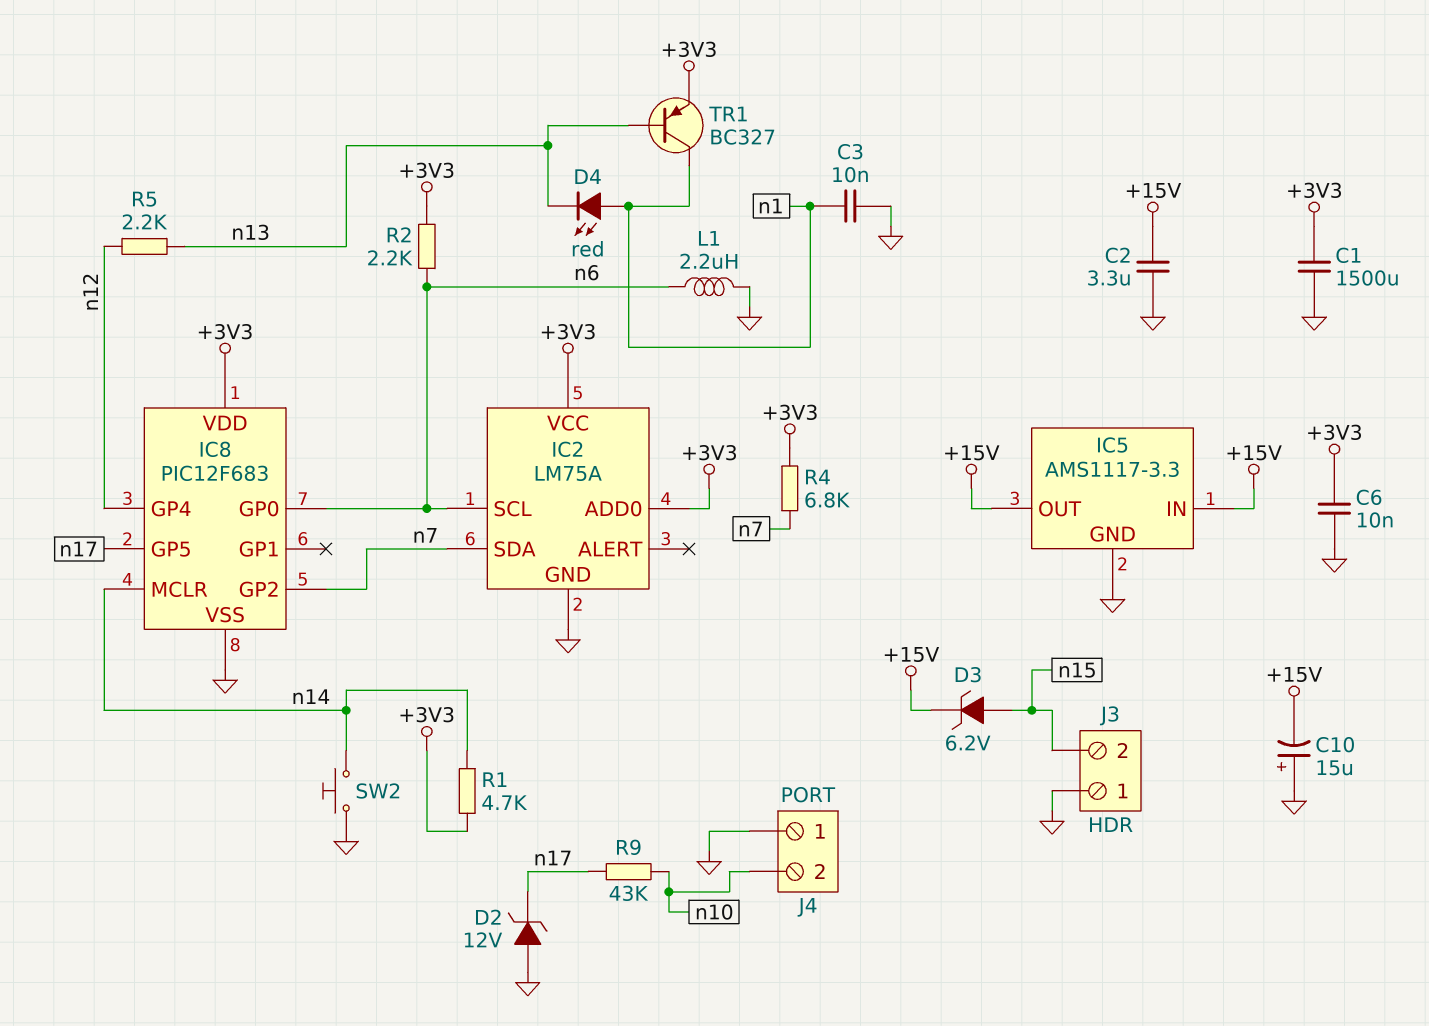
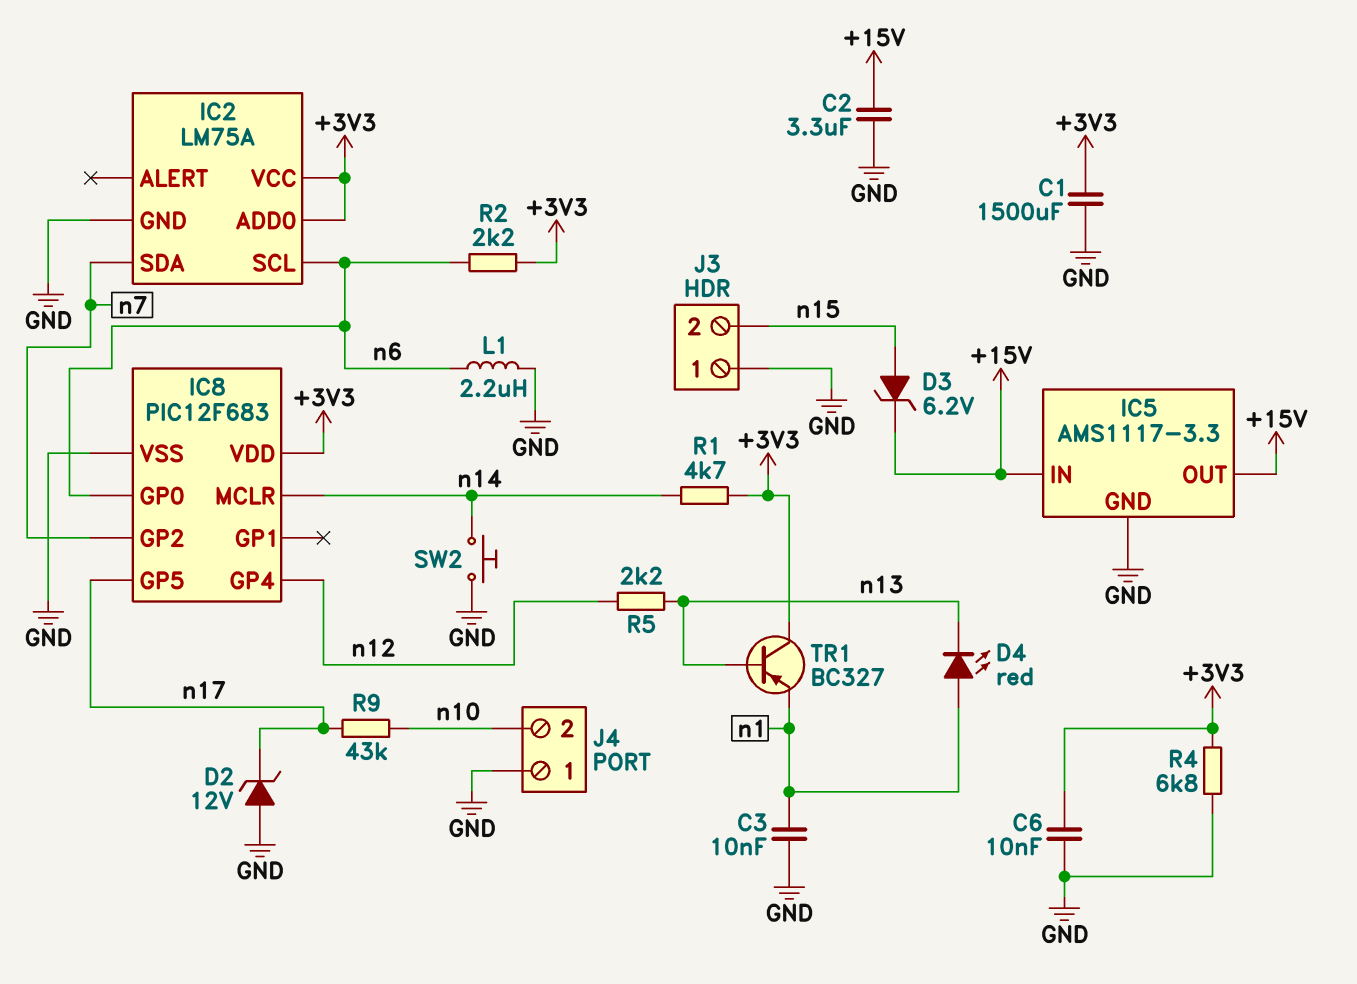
C10: 15uF (plus GND, minus +15V) -> none
R4: 6.8k (+3V3, n7) -> 6.8k (+3V3, GND)
TR1: PNP BC327 (B n13, C n1, E +3V3) -> PNP BC327 (B n13, C +3V3, E n1)

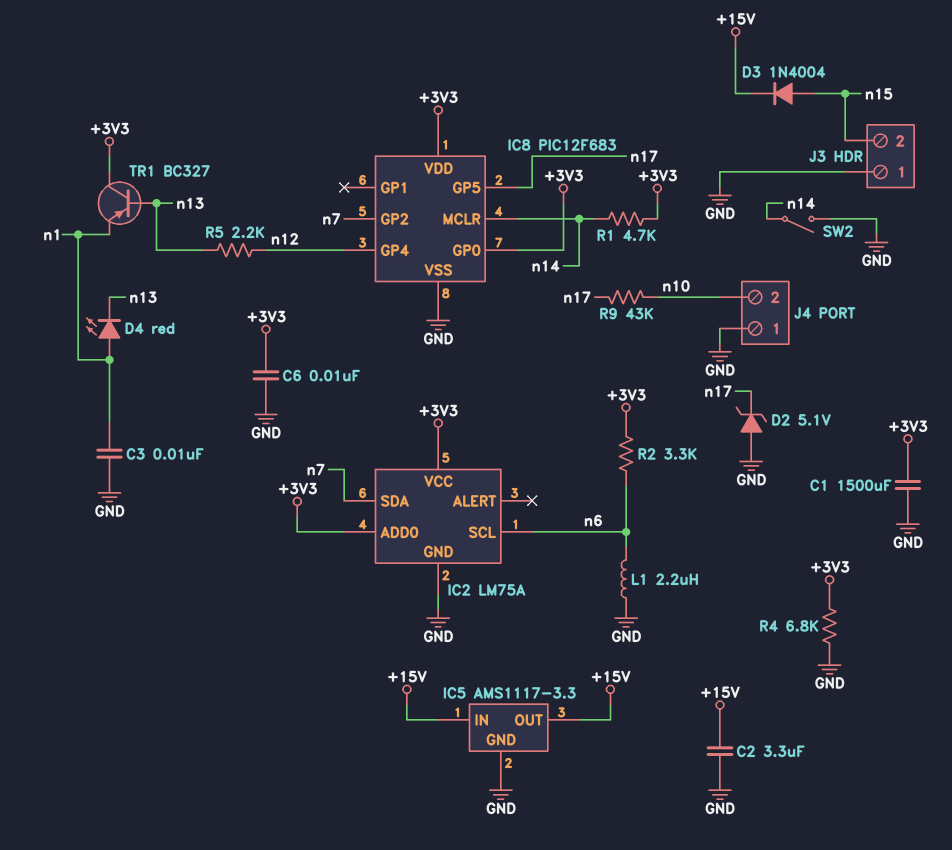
D2: zener 12V (A GND, K n17) -> zener 5.1V (A GND, K n17)
D3: zener 6.2V (A n15, K +15V) -> diode 1N4004 (A n15, K +15V)
IC8 pin GP0: n6 -> +3V3
R2: 2.2k (+3V3, n6) -> 3.3k (+3V3, n6)
SW2: button (GND, n14) -> switch (GND, n14)

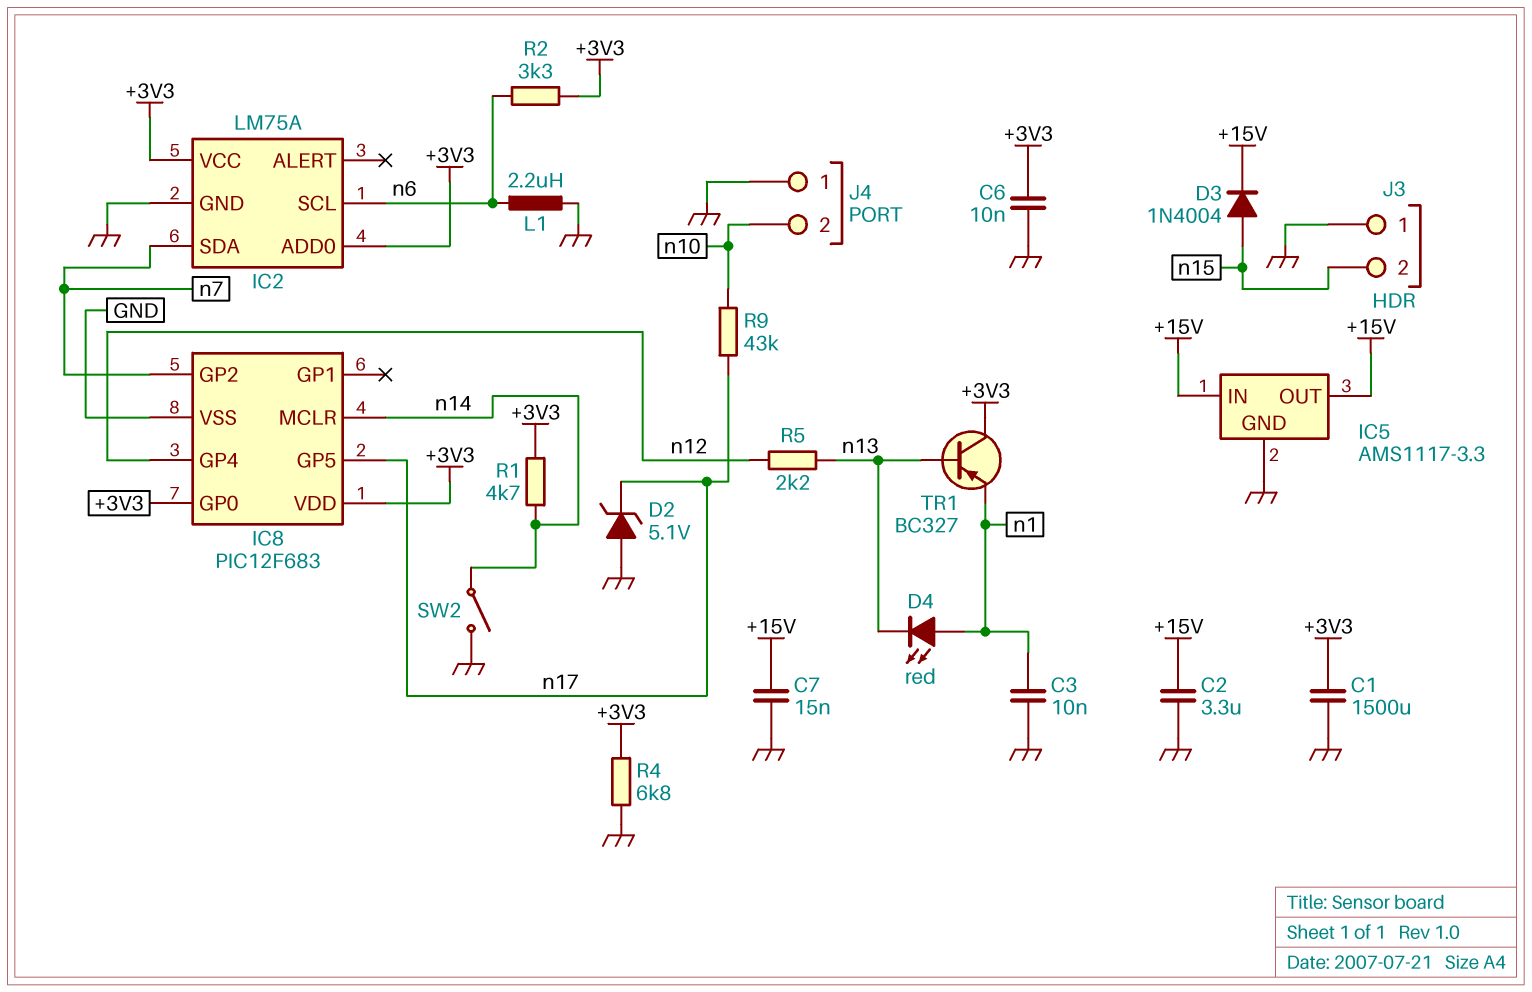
C7: none -> 15nF (+15V, GND)

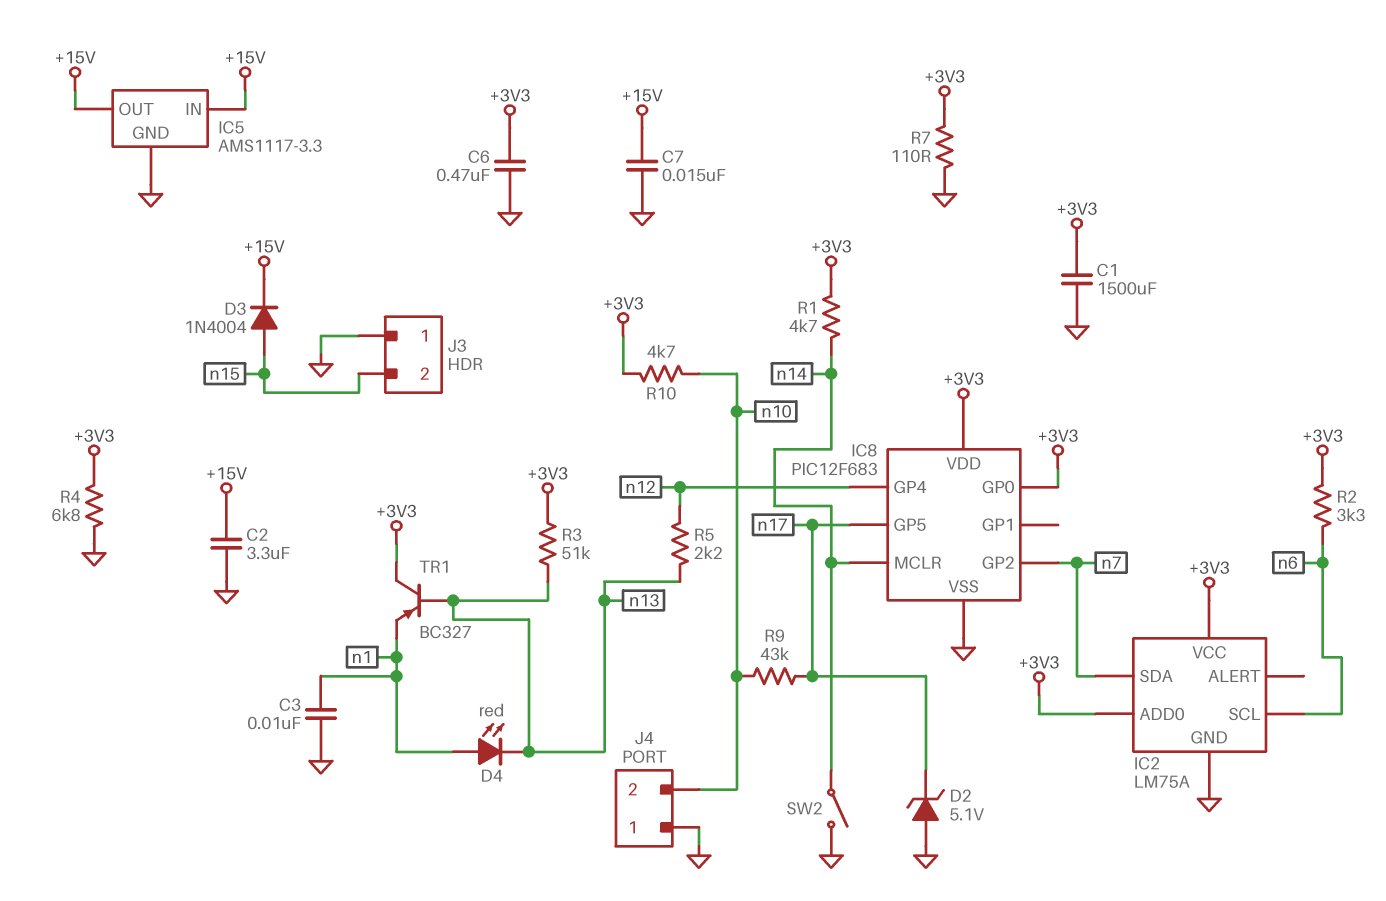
C6: 10nF (+3V3, GND) -> 470nF (+3V3, GND)
L1: 2.2uH (GND, n6) -> none
R3: none -> 51k (+3V3, n13)
R7: none -> 110 (+3V3, GND)
R10: none -> 4.7k (+3V3, n10)

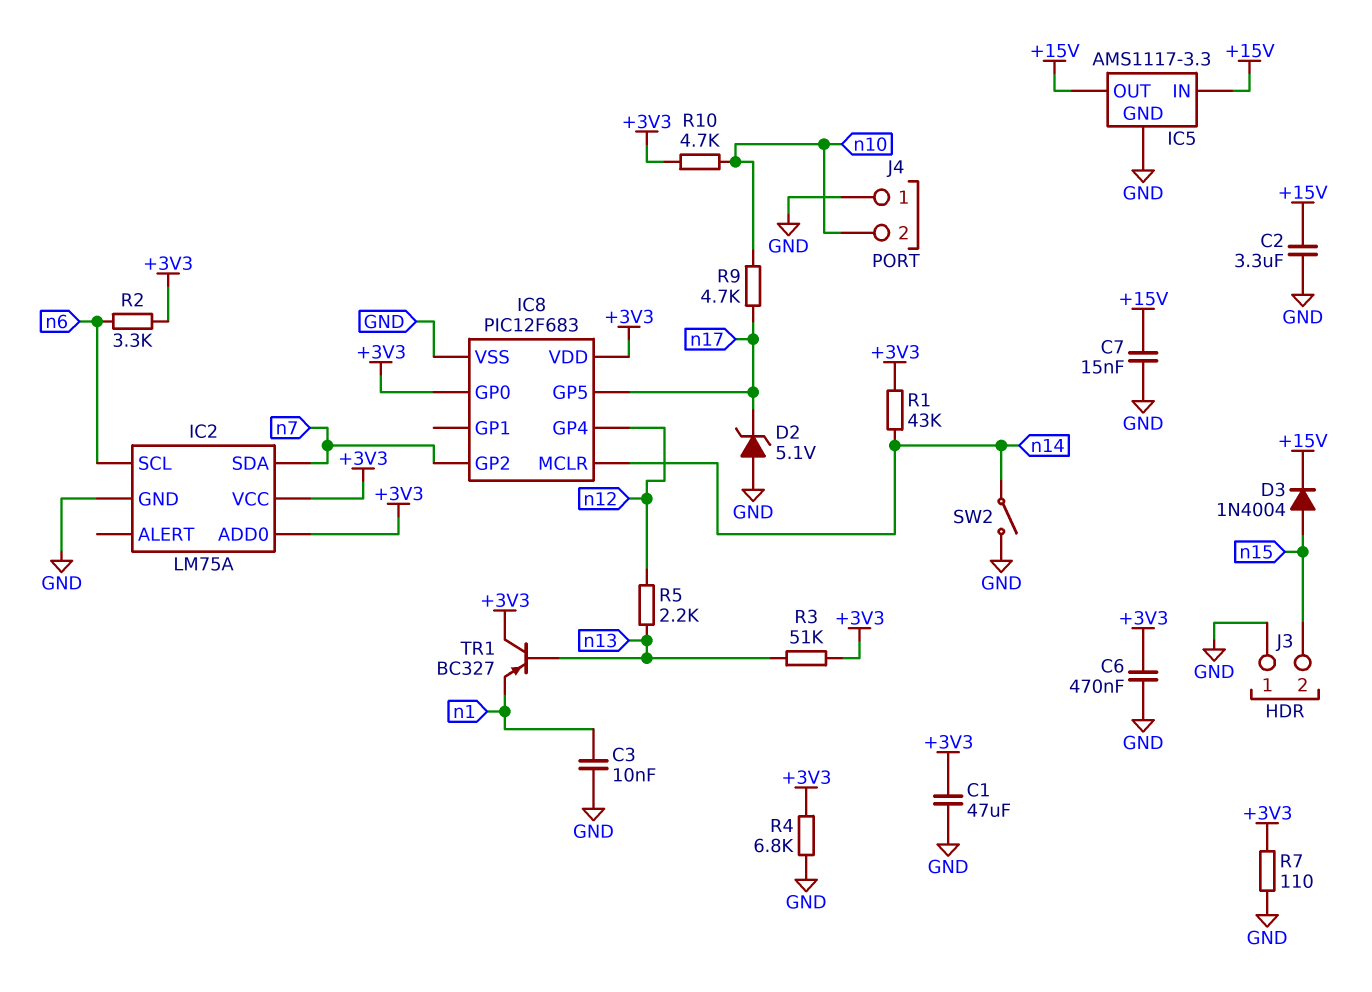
C1: 1500uF (+3V3, GND) -> 47uF (+3V3, GND)
D4: LED red (A n1, K n13) -> none
R1: 4.7k (+3V3, n14) -> 43k (+3V3, n14)
R9: 43k (n10, n17) -> 4.7k (n10, n17)

